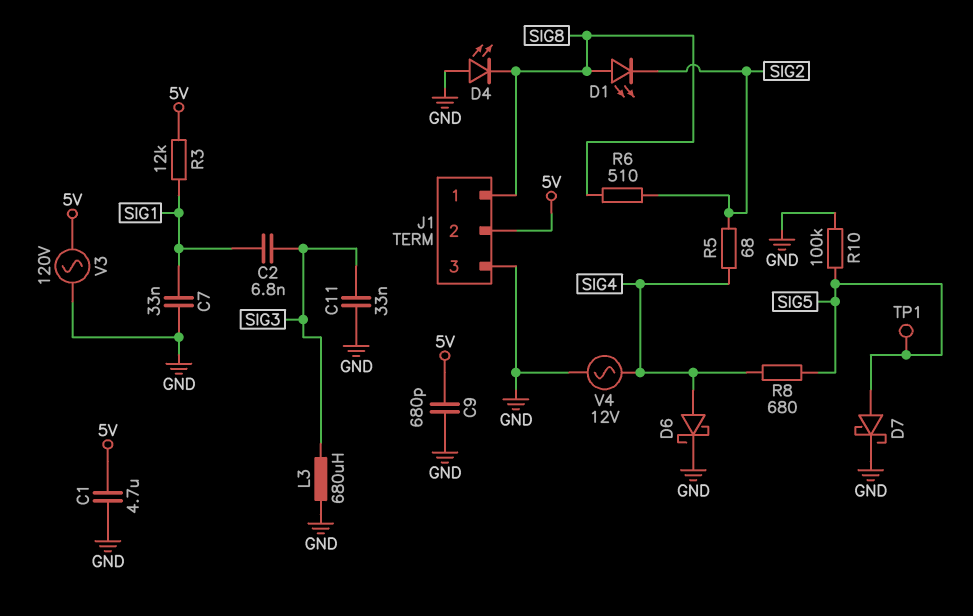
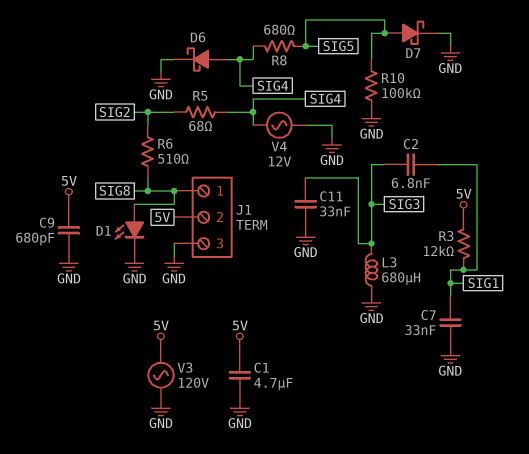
D1: LED (A SIG8, K SIG2) -> LED (A SIG8, K GND)
D4: LED (A GND, K SIG8) -> none
TP1: test point (SIG5) -> none

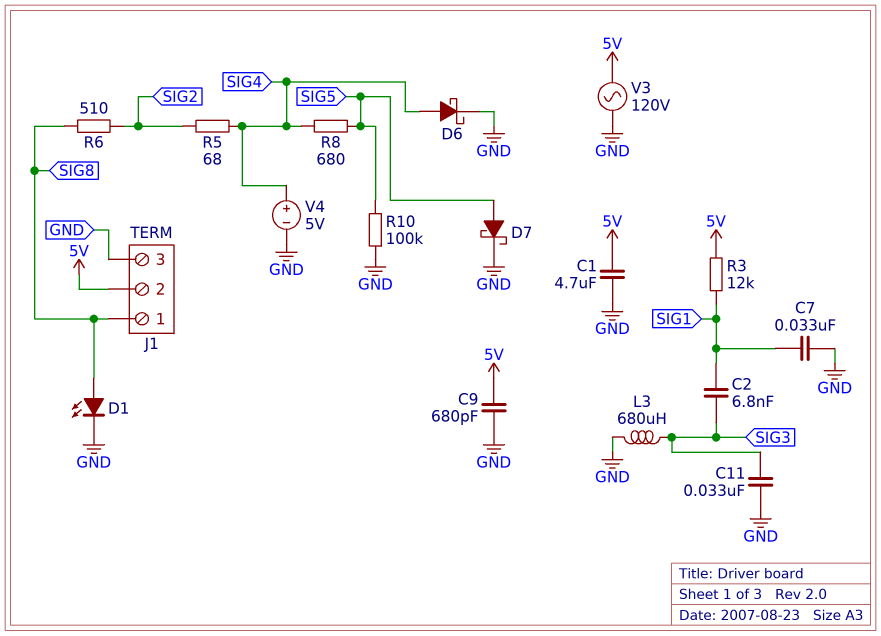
V4: AC 12V (GND, SIG4) -> 5V (plus SIG4, minus GND)

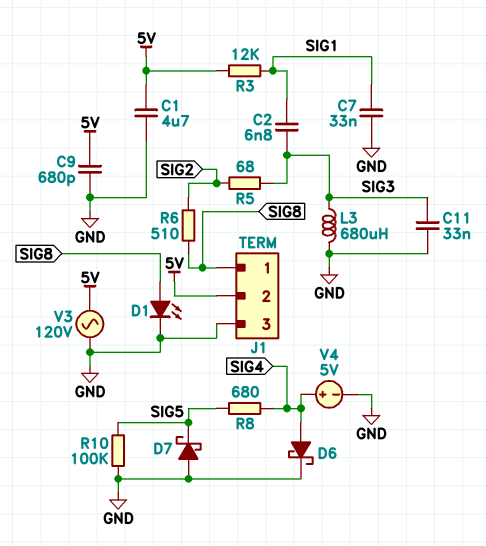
D7: schottky (A SIG5, K GND) -> schottky (A GND, K SIG5)
R5: 68 (SIG2, SIG4) -> 68 (SIG2, SIG3)

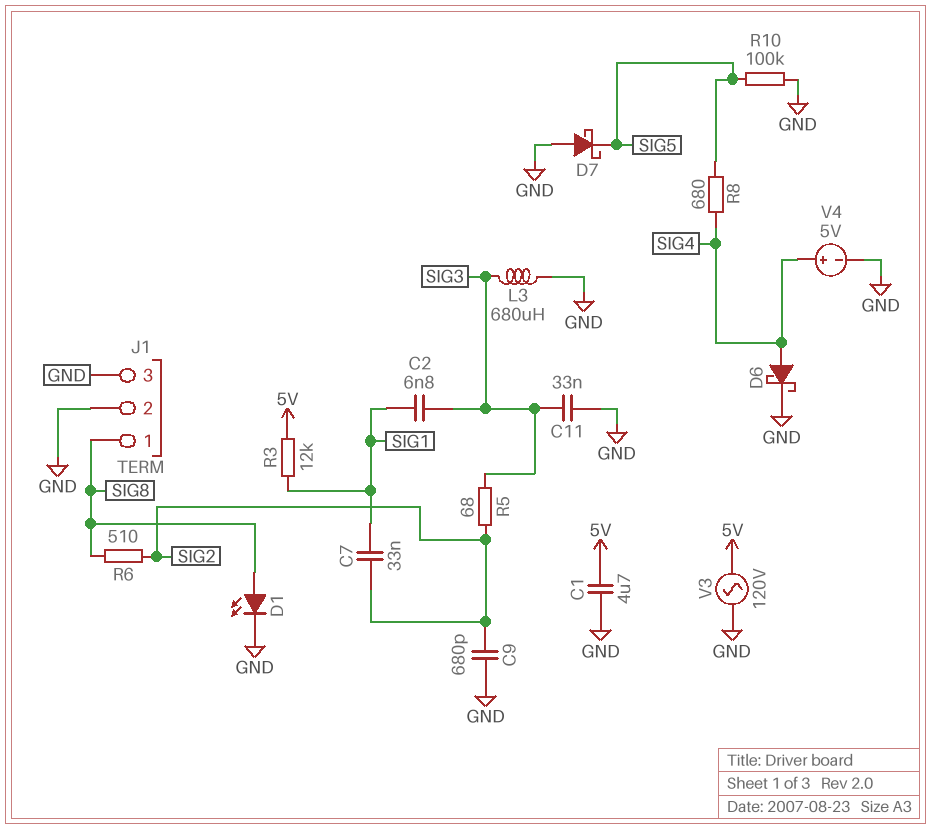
C7: 33nF (GND, SIG1) -> 33nF (SIG1, SIG2)
C9: 680pF (5V, GND) -> 680pF (GND, SIG2)
J1 pin 2: 5V -> GND

